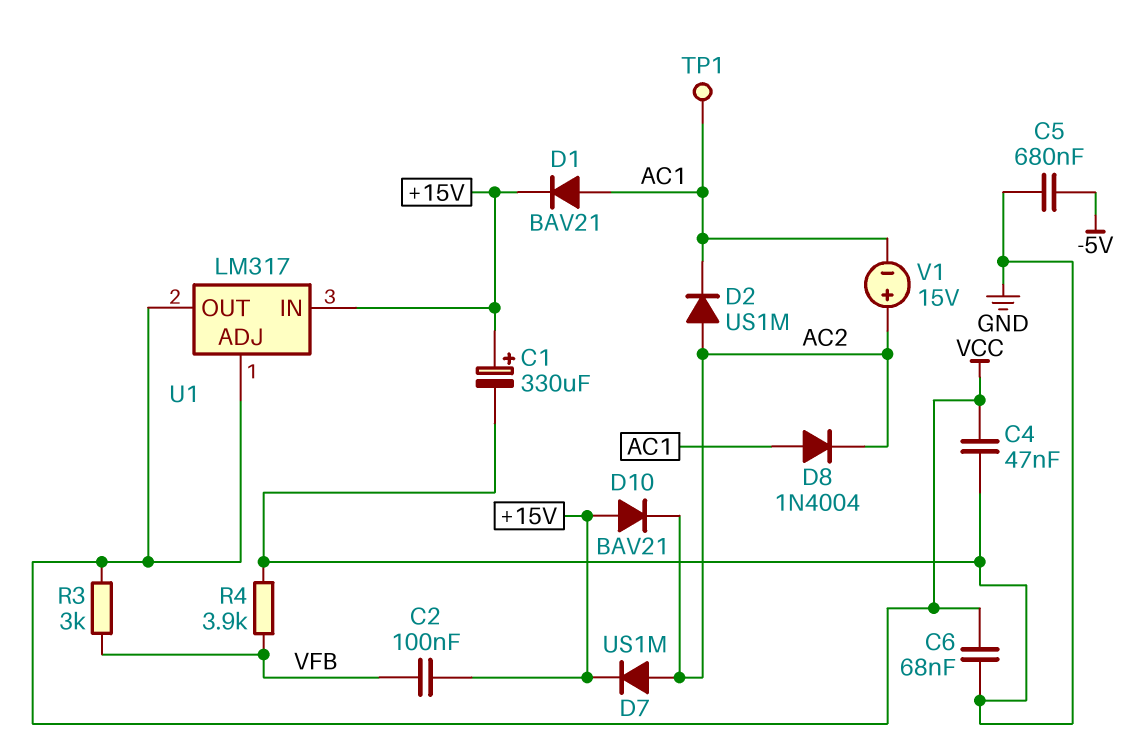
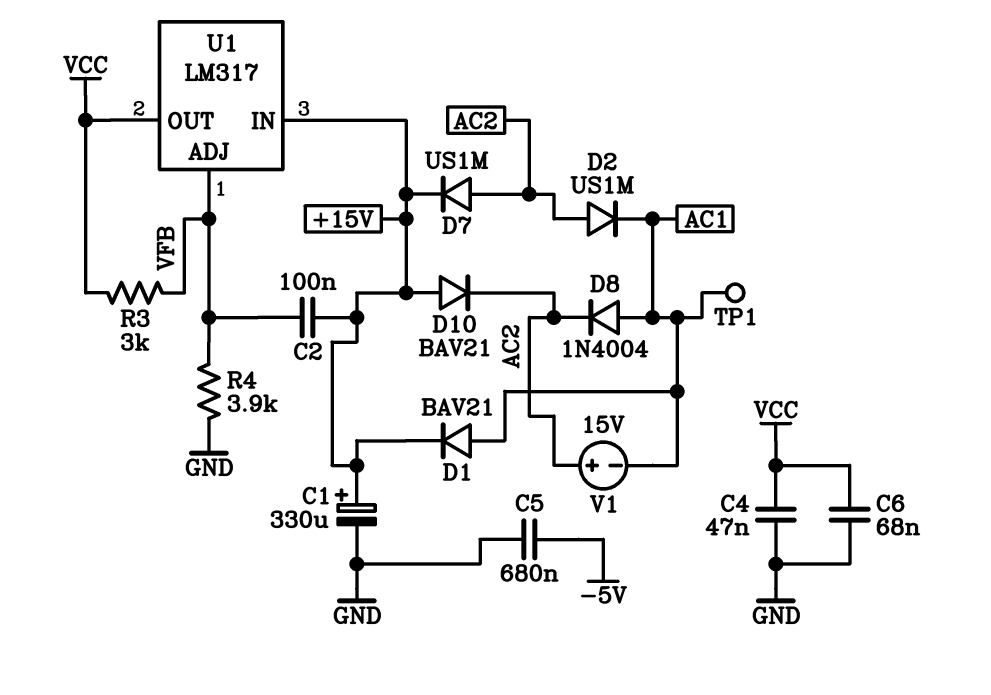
U1 pin ADJ: VCC -> VFB

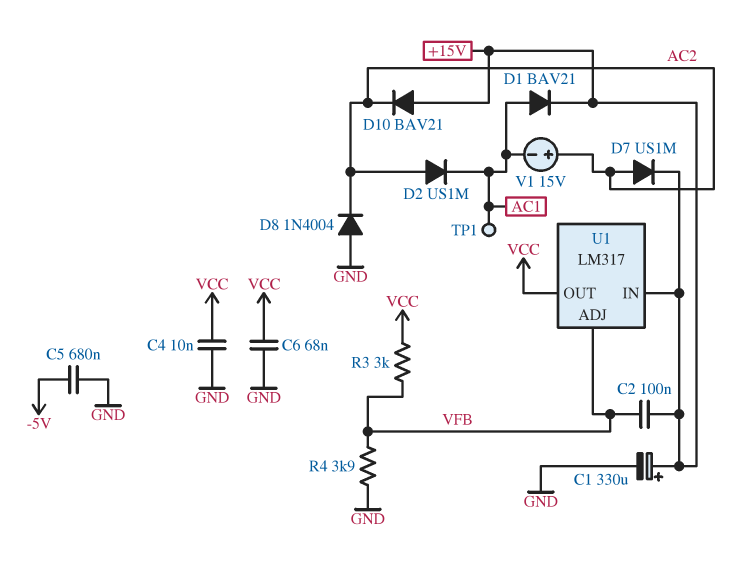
C4: 47nF (GND, VCC) -> 10nF (GND, VCC)
D8: diode 1N4004 (A AC1, K AC2) -> diode 1N4004 (A GND, K AC2)

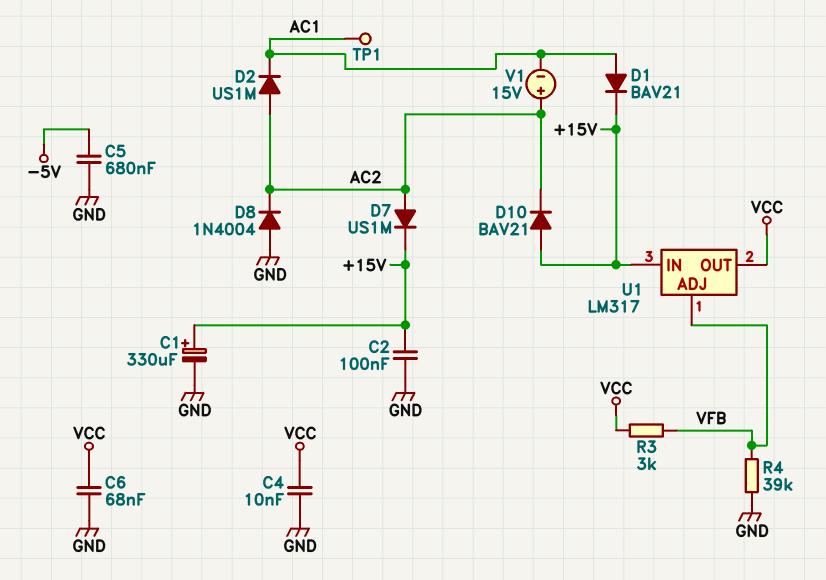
C2: 100nF (+15V, VFB) -> 100nF (+15V, GND)
R4: 3.9k (GND, VFB) -> 39k (GND, VFB)

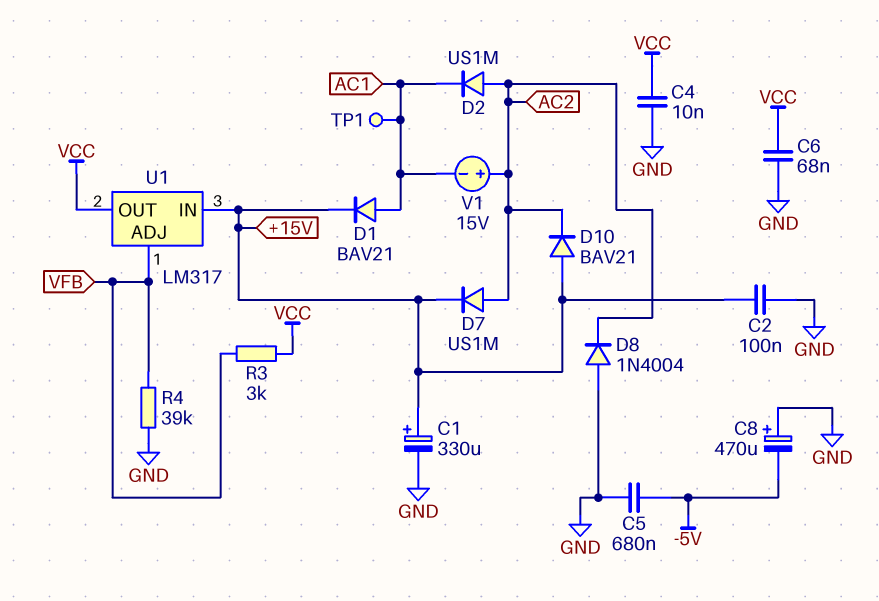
C8: none -> 470uF (plus GND, minus -5V)

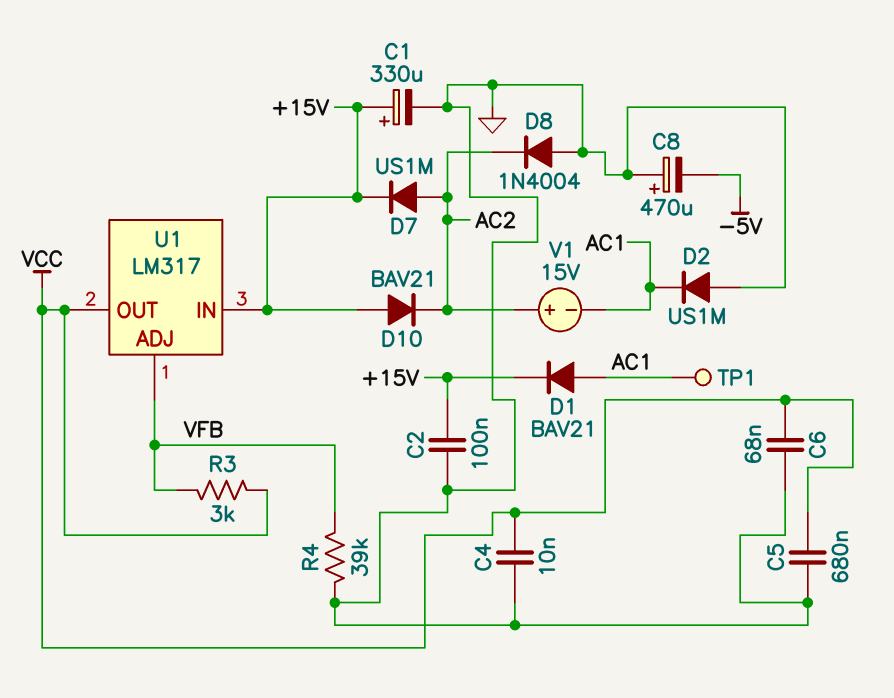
C5: 680nF (-5V, GND) -> 680nF (GND, VCC)
D2: diode US1M (A AC2, K AC1) -> diode US1M (A GND, K AC1)

